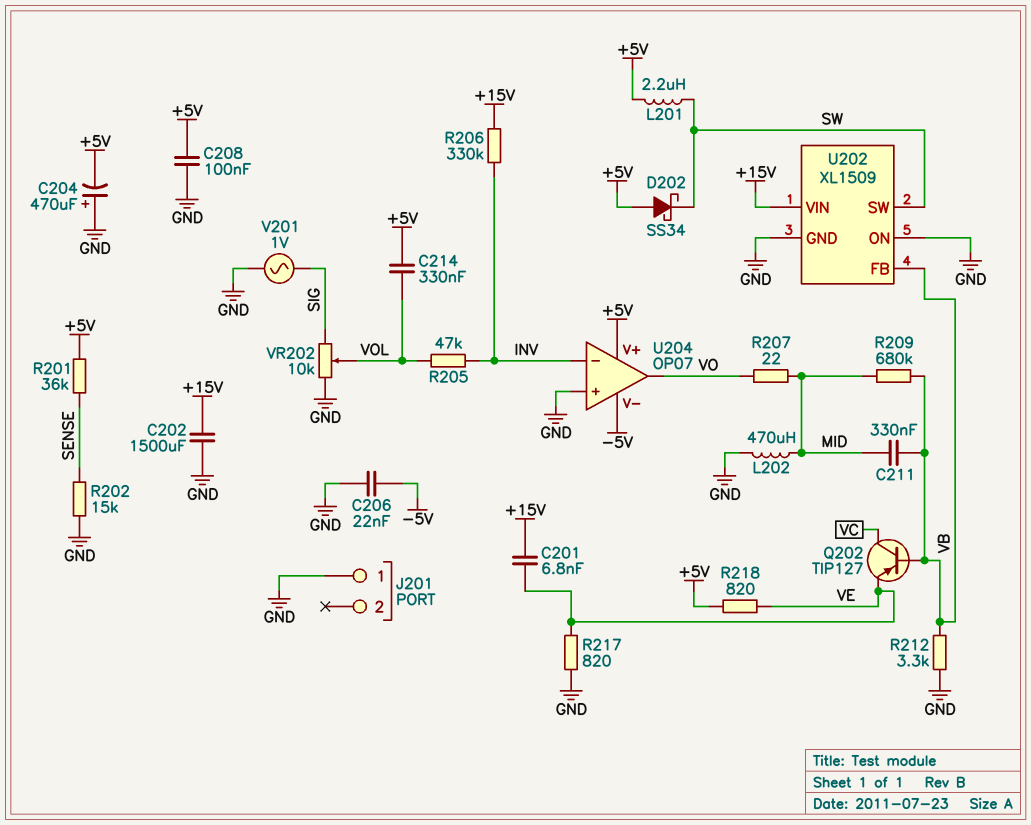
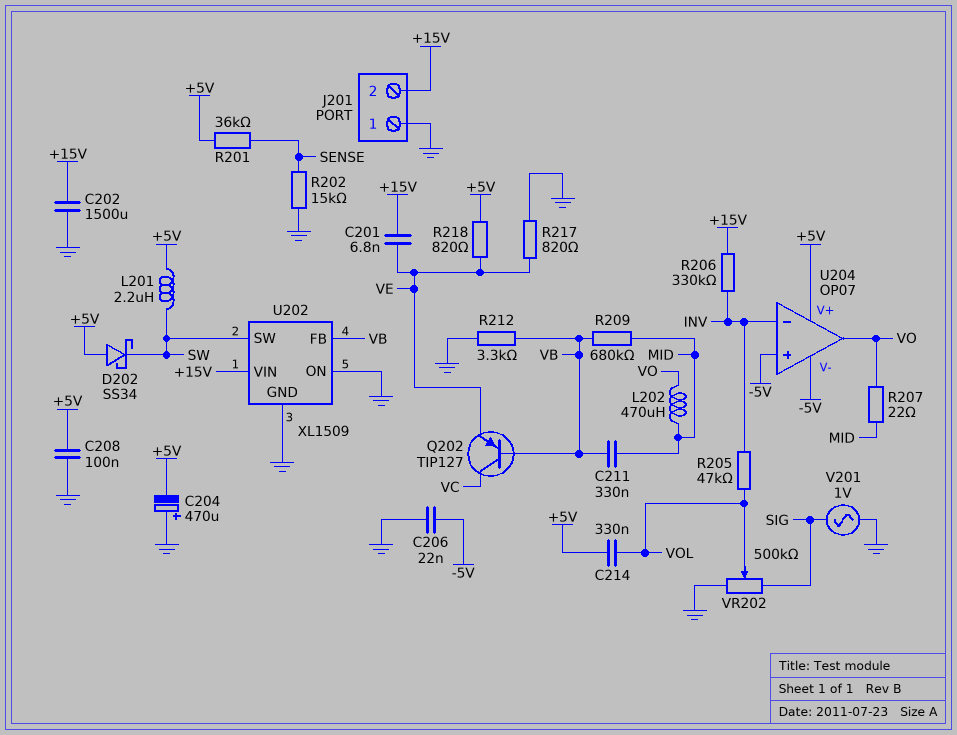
J201 pin 2: none -> +15V
L202: 470uH (GND, MID) -> 470uH (MID, VO)
U204 pin in+: GND -> -5V
VR202: 10k (GND, SIG, wiper VOL) -> 500k (GND, SIG, wiper VOL)

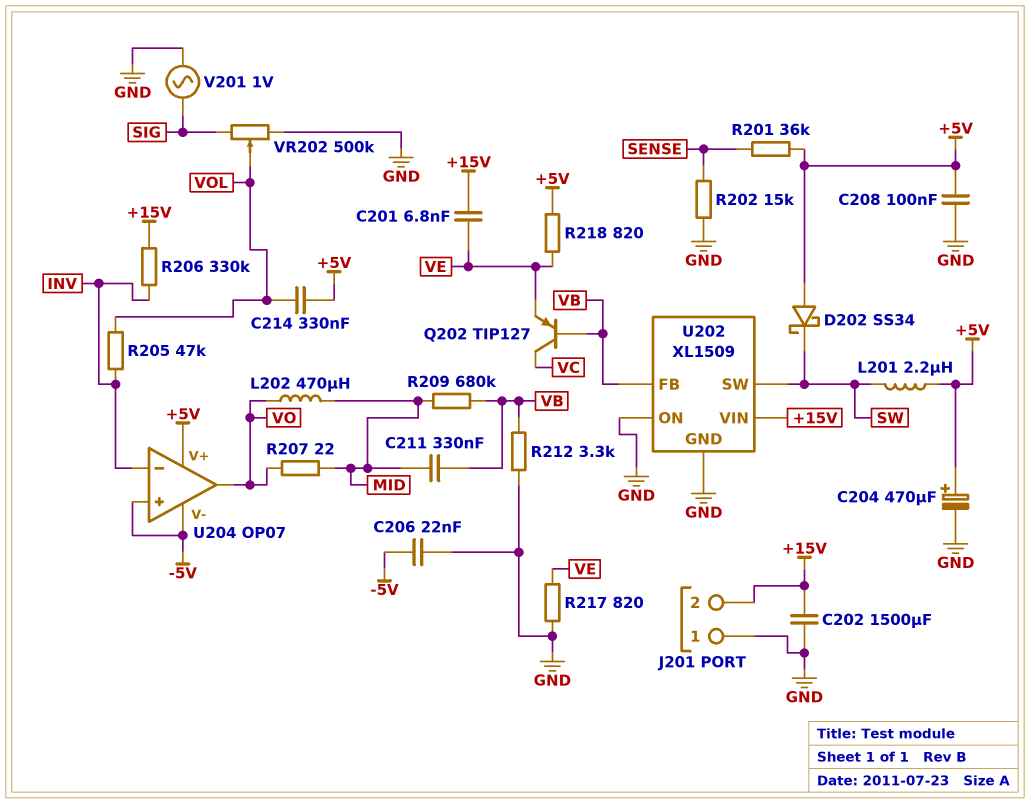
C204: 470uF (plus GND, minus +5V) -> 470uF (plus +5V, minus GND)

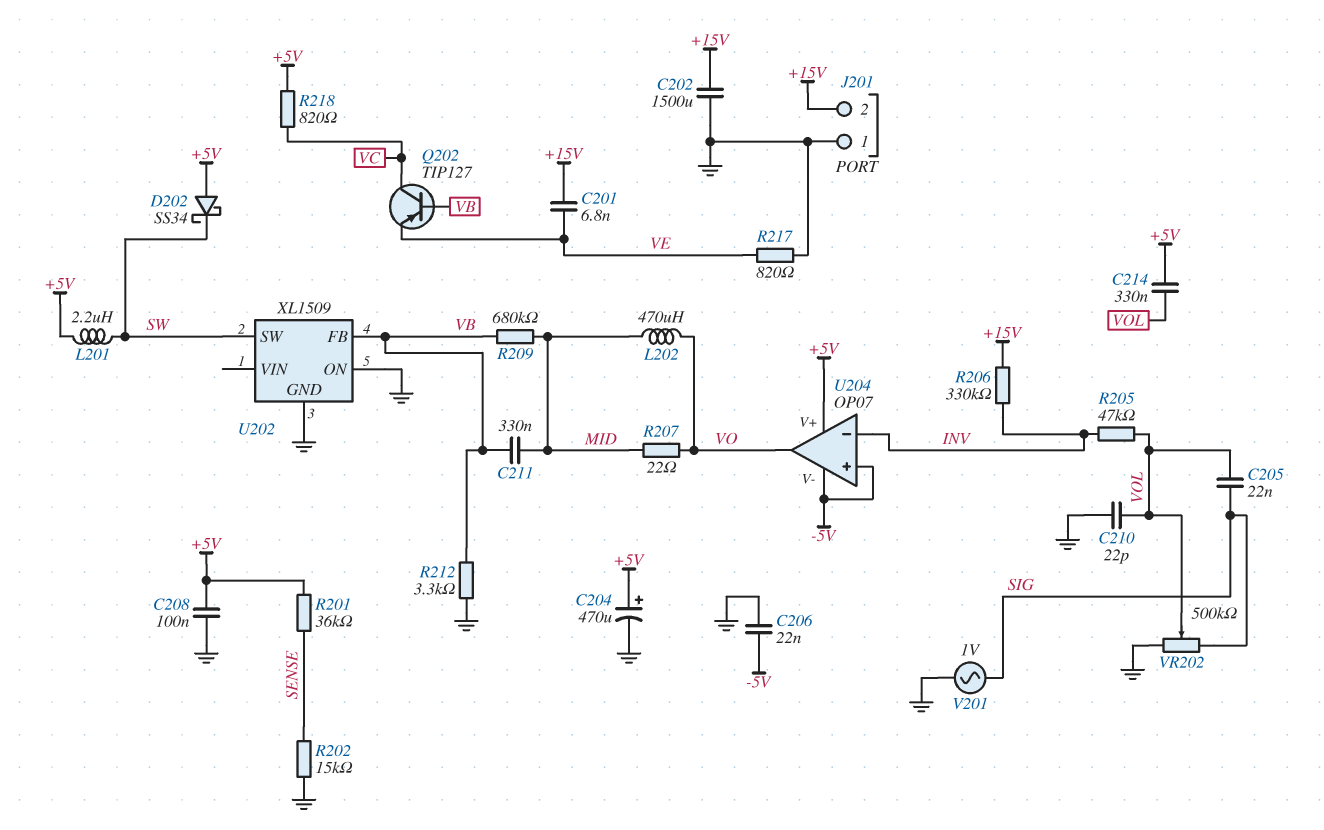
C205: none -> 22nF (SIG, VOL)
C210: none -> 22pF (GND, VOL)
R218: 820 (+5V, VE) -> 820 (+5V, VC)
U202 pin VIN: +15V -> none

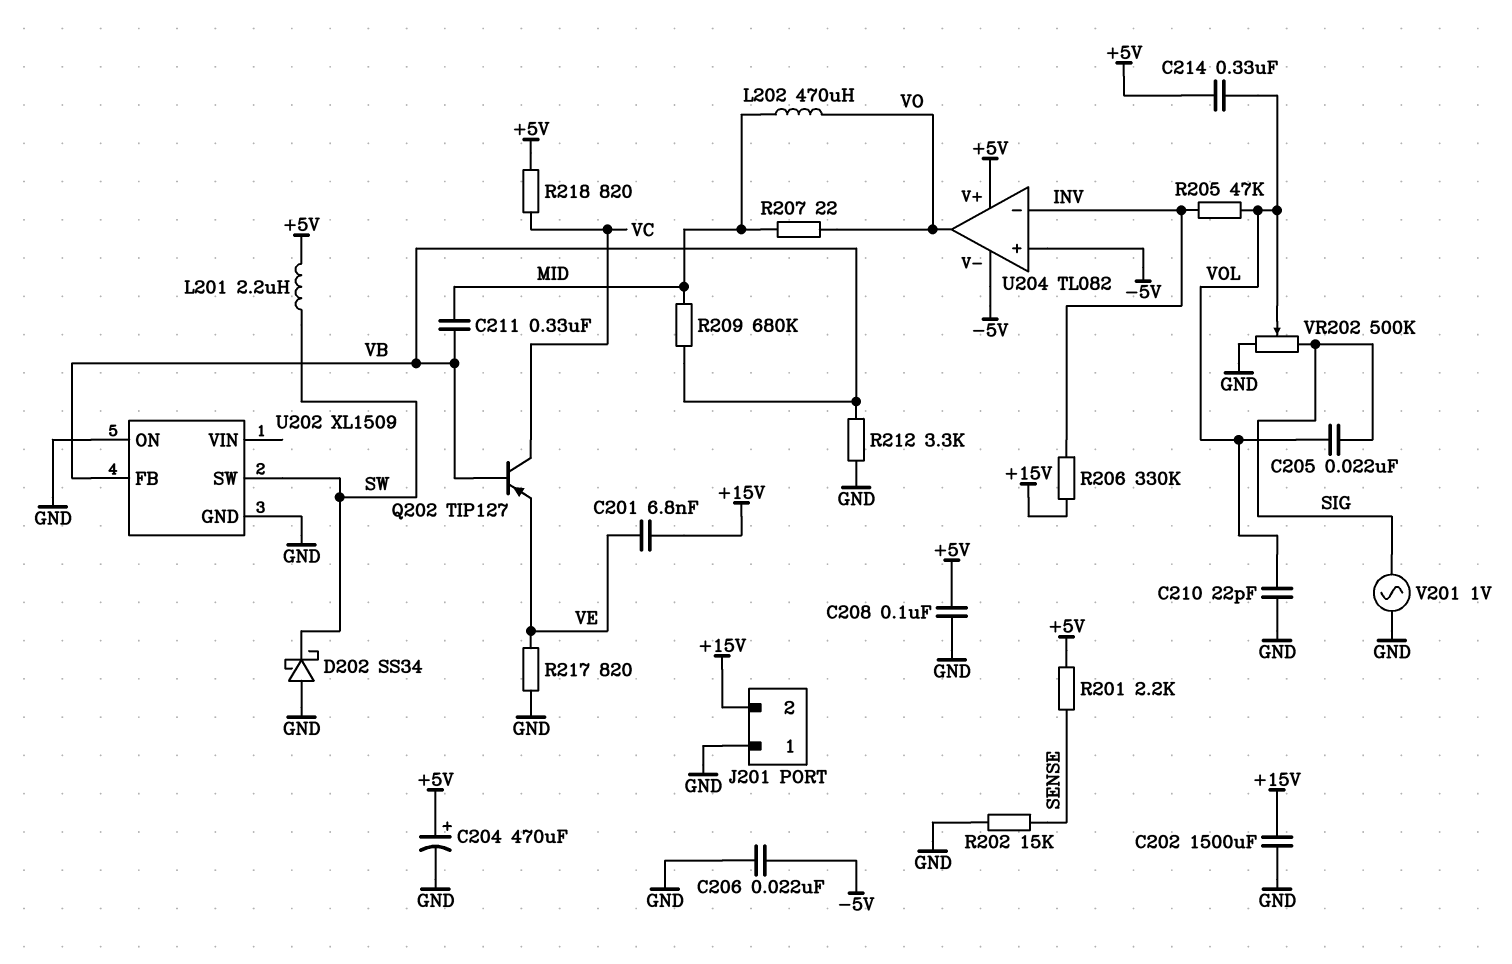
D202: schottky SS34 (A +5V, K SW) -> schottky SS34 (A GND, K SW)
R201: 36k (+5V, SENSE) -> 2.2k (+5V, SENSE)
U204: OP07 -> TL082

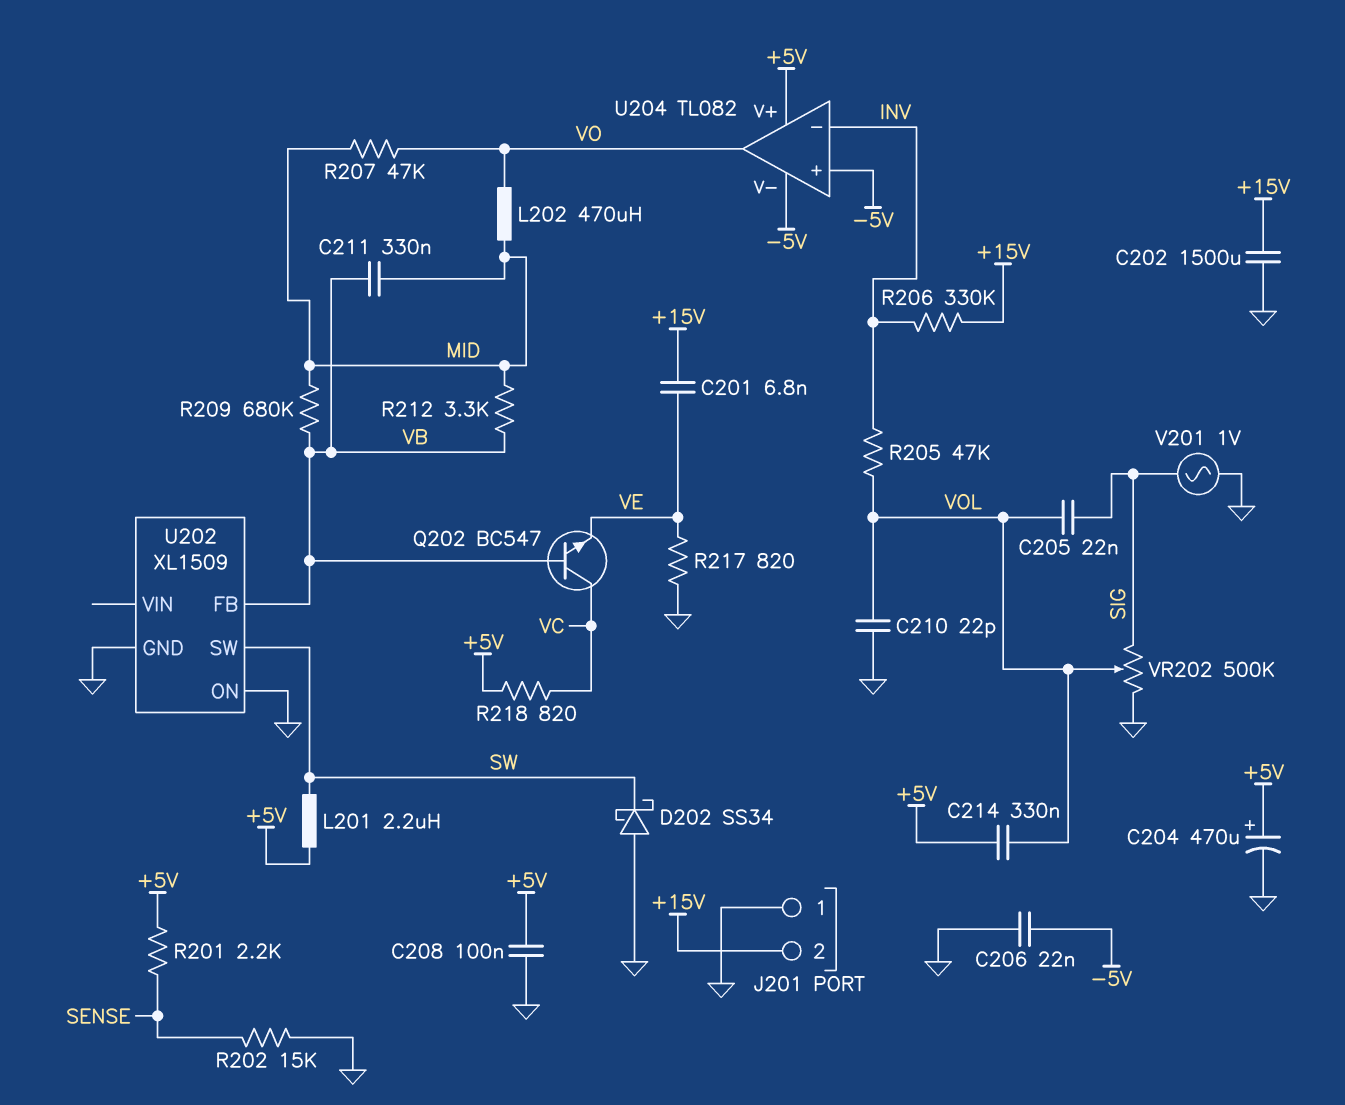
Q202: PNP TIP127 (B VB, C VC, E VE) -> NPN BC547 (B VB, C VC, E VE)
R207: 22 (MID, VO) -> 47k (MID, VO)
R212: 3.3k (GND, VB) -> 3.3k (MID, VB)

